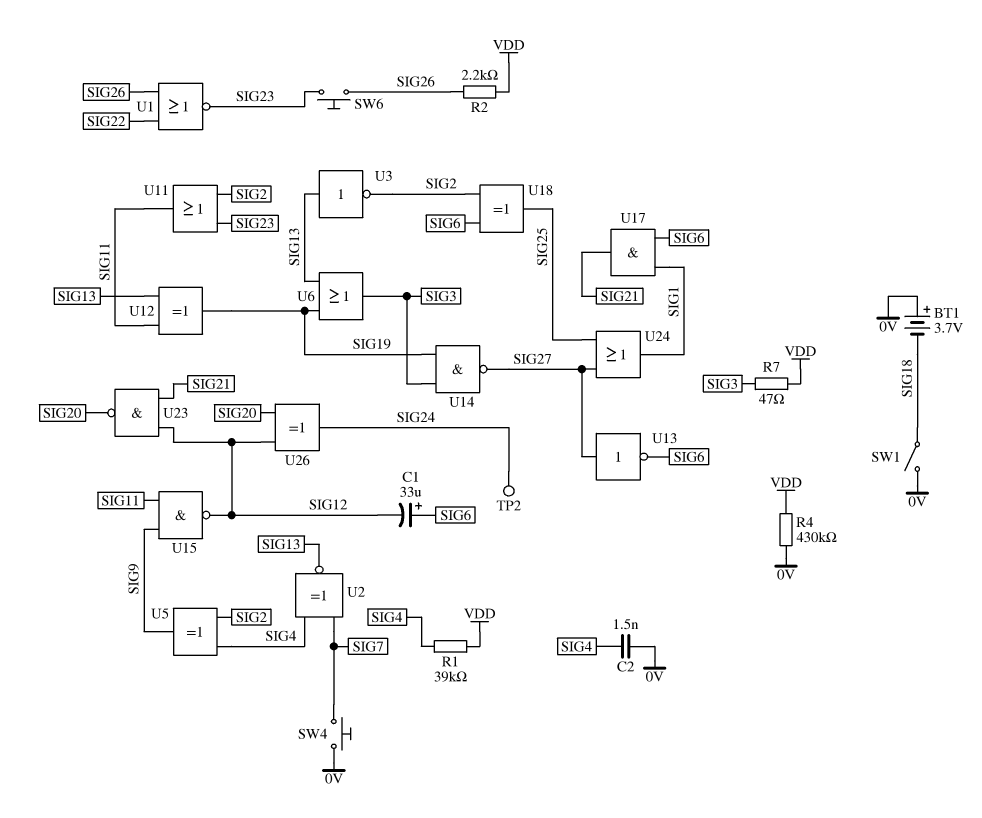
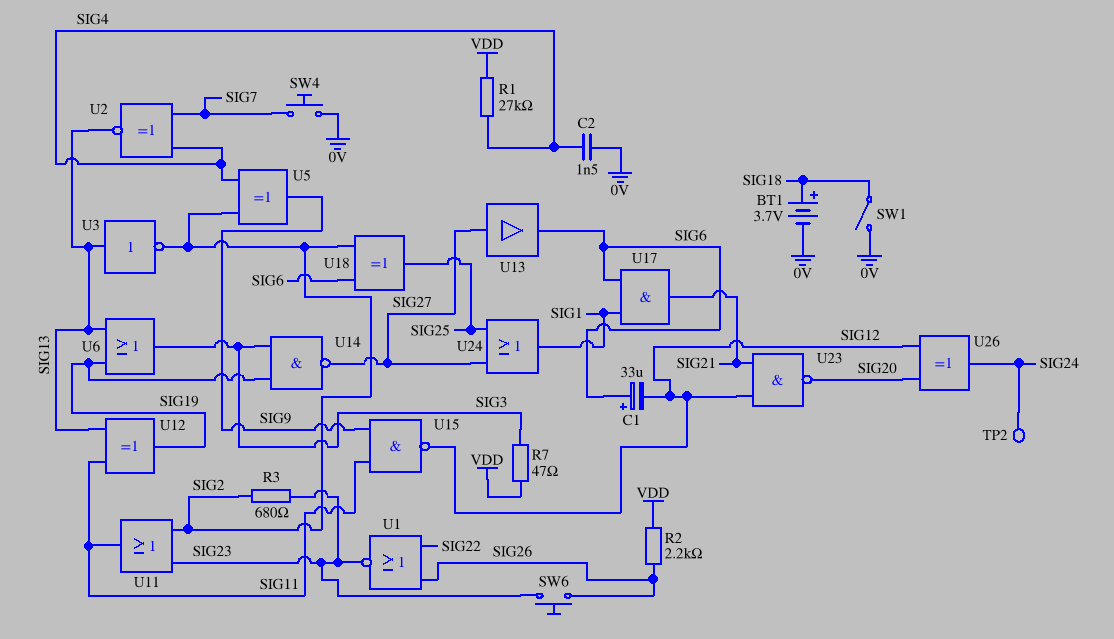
BT1: 3.7V (plus 0V, minus SIG18) -> 3.7V (plus SIG18, minus 0V)
R1: 39k (SIG4, VDD) -> 27k (SIG4, VDD)
R3: none -> 680 (SIG2, SIG23)
R4: 430k (0V, VDD) -> none
U13: NOT (in SIG27, out SIG6) -> buffer (in SIG27, out SIG6)

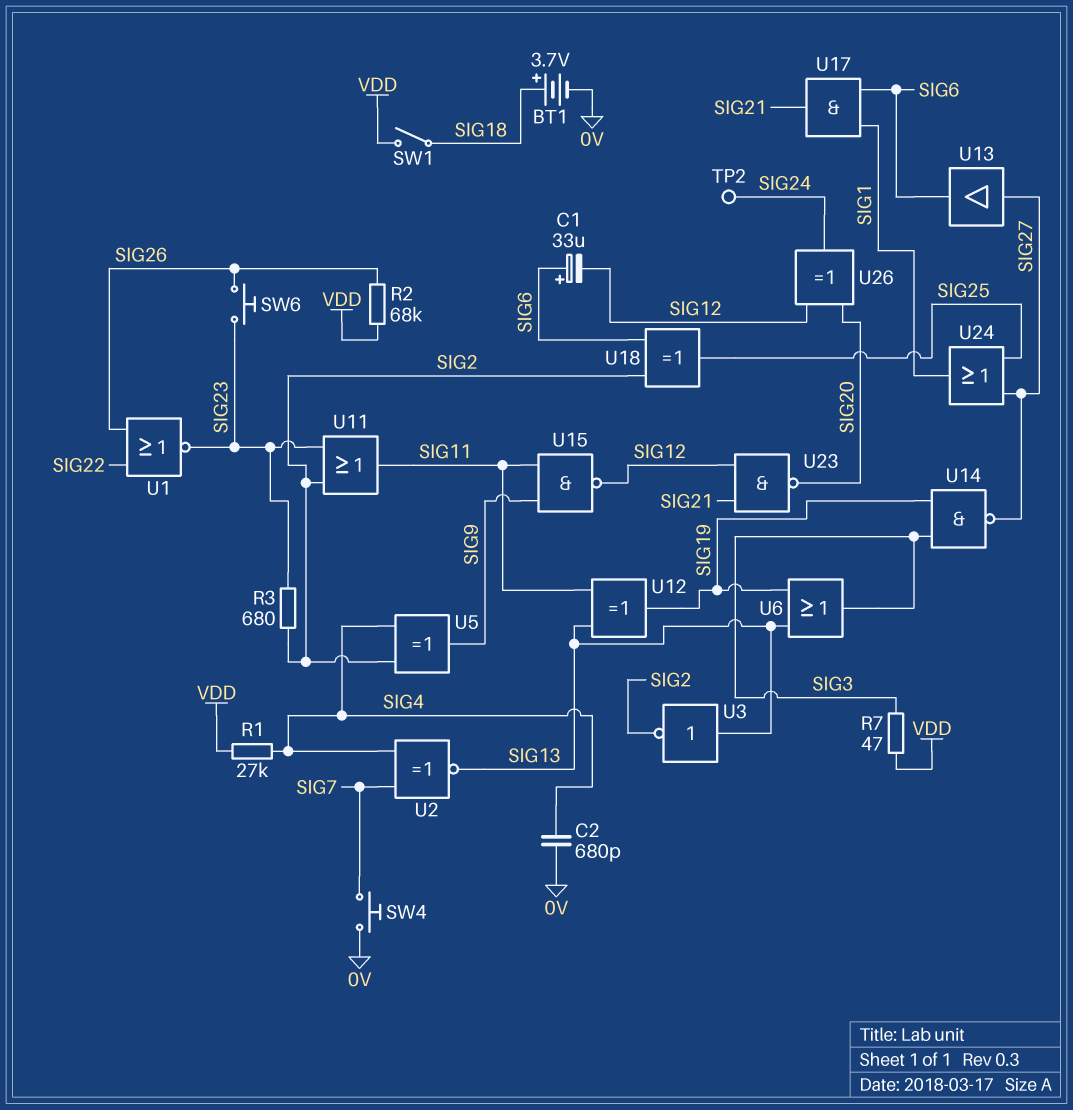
C2: 1.5nF (0V, SIG4) -> 680pF (0V, SIG4)
R2: 2.2k (SIG26, VDD) -> 68k (SIG26, VDD)
SW1: switch (0V, SIG18) -> switch (SIG18, VDD)

